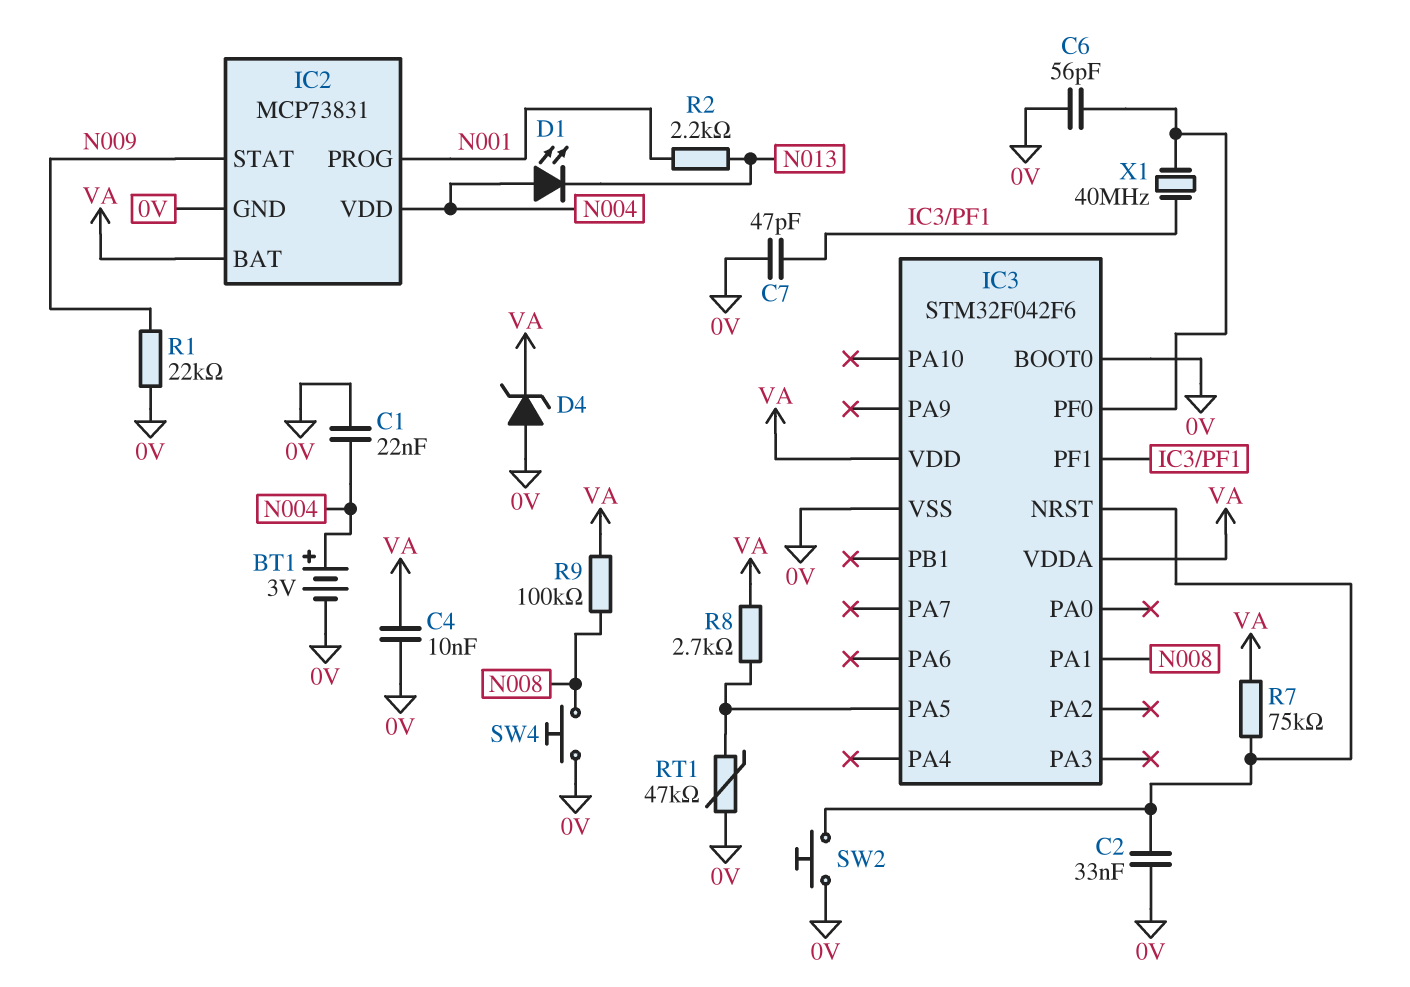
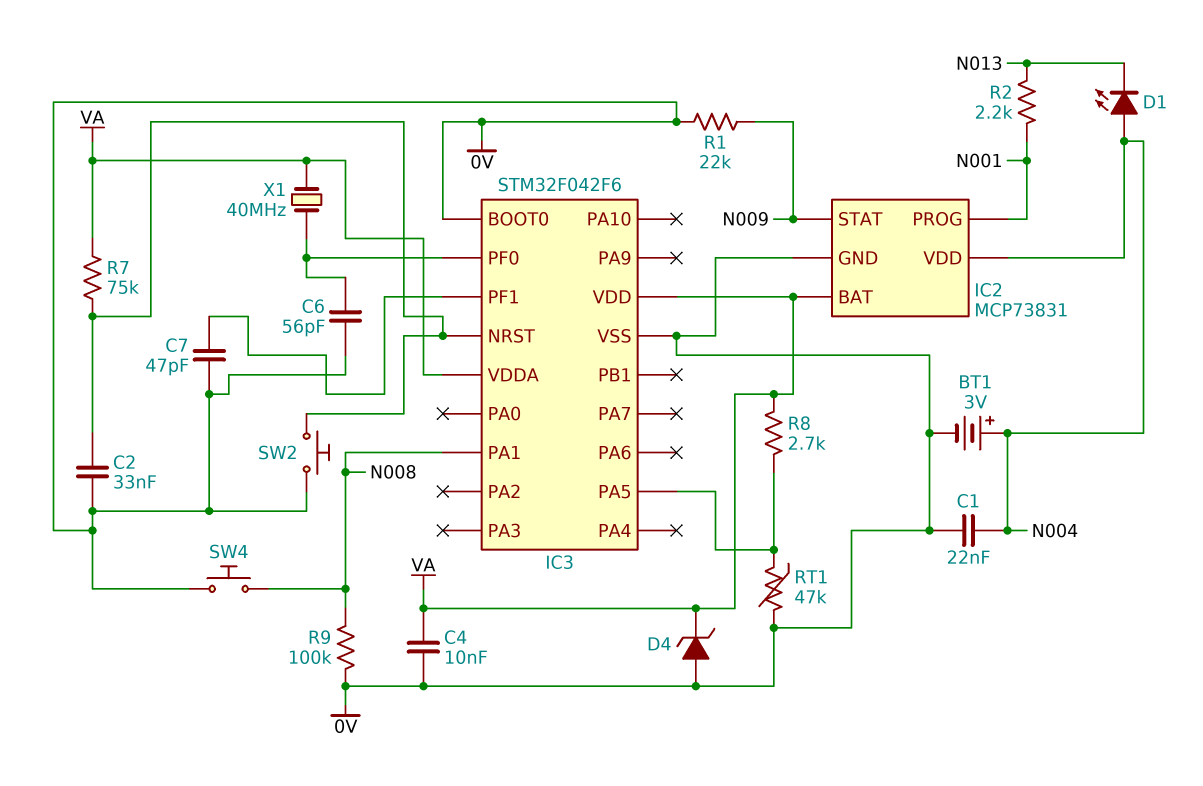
R9: 100k (N008, VA) -> 100k (0V, N008)
X1: 40MHz (IC3/PF0, IC3/PF1) -> 40MHz (IC3/PF0, VA)

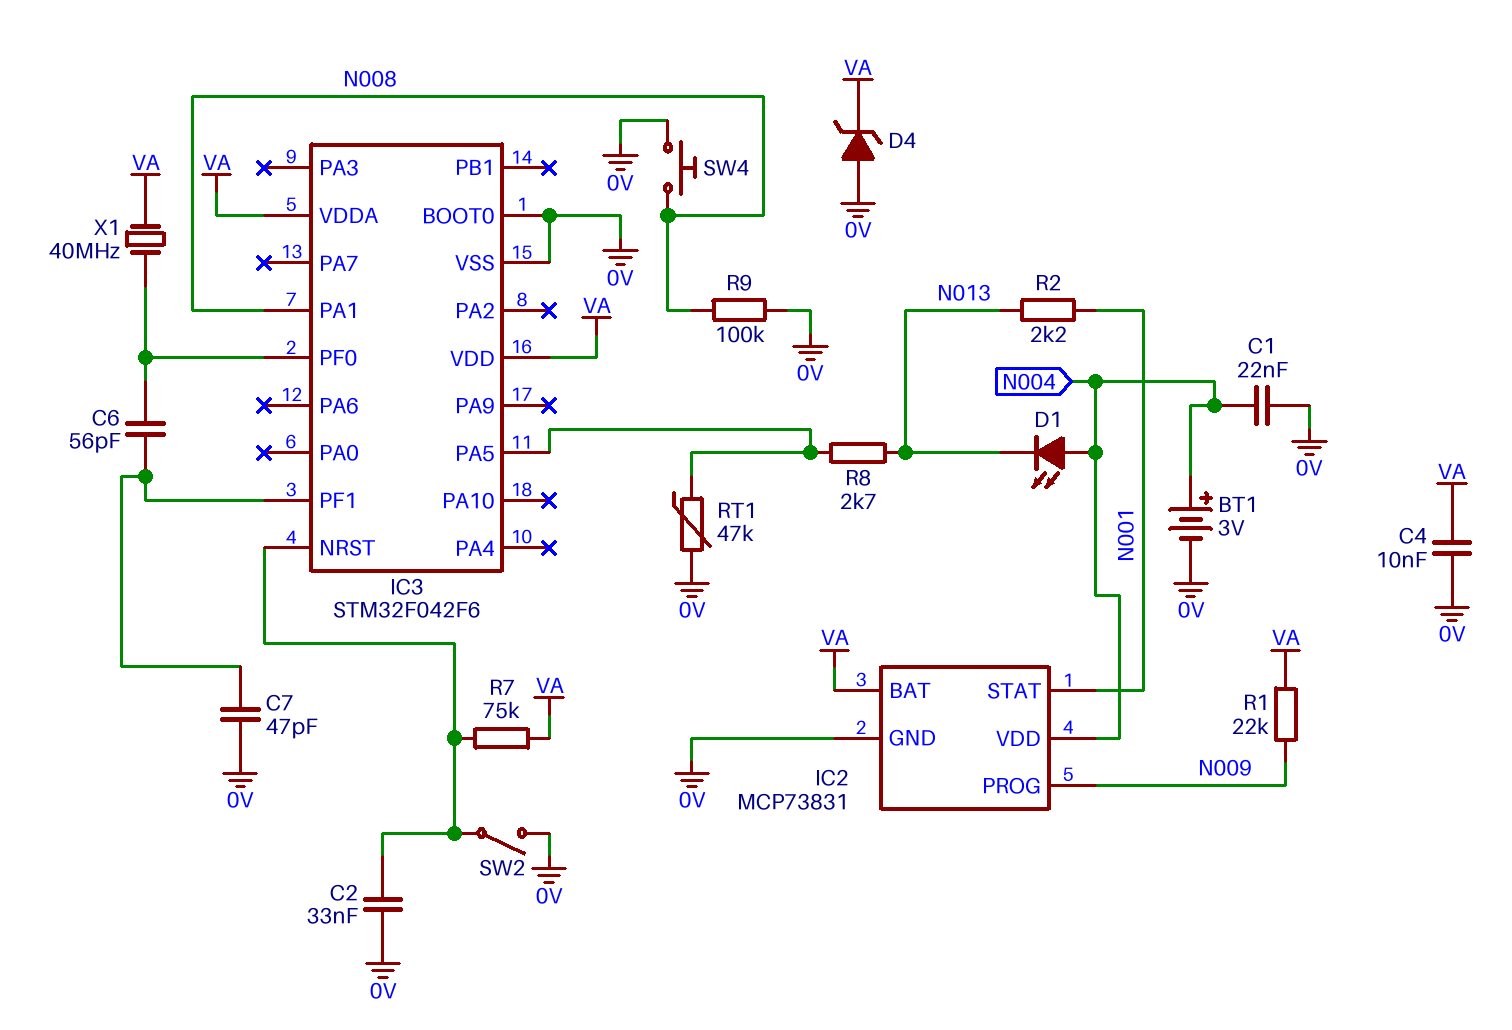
C6: 56pF (0V, IC3/PF0) -> 56pF (IC3/PF0, IC3/PF1)
IC2 pin PROG: N001 -> N009
IC2 pin STAT: N009 -> N001
R1: 22k (0V, N009) -> 22k (N009, VA)
R8: 2.7k (IC3/PA5, VA) -> 2.7k (IC3/PA5, N013)
SW2: button (0V, IC3/NRST) -> switch (0V, IC3/NRST)

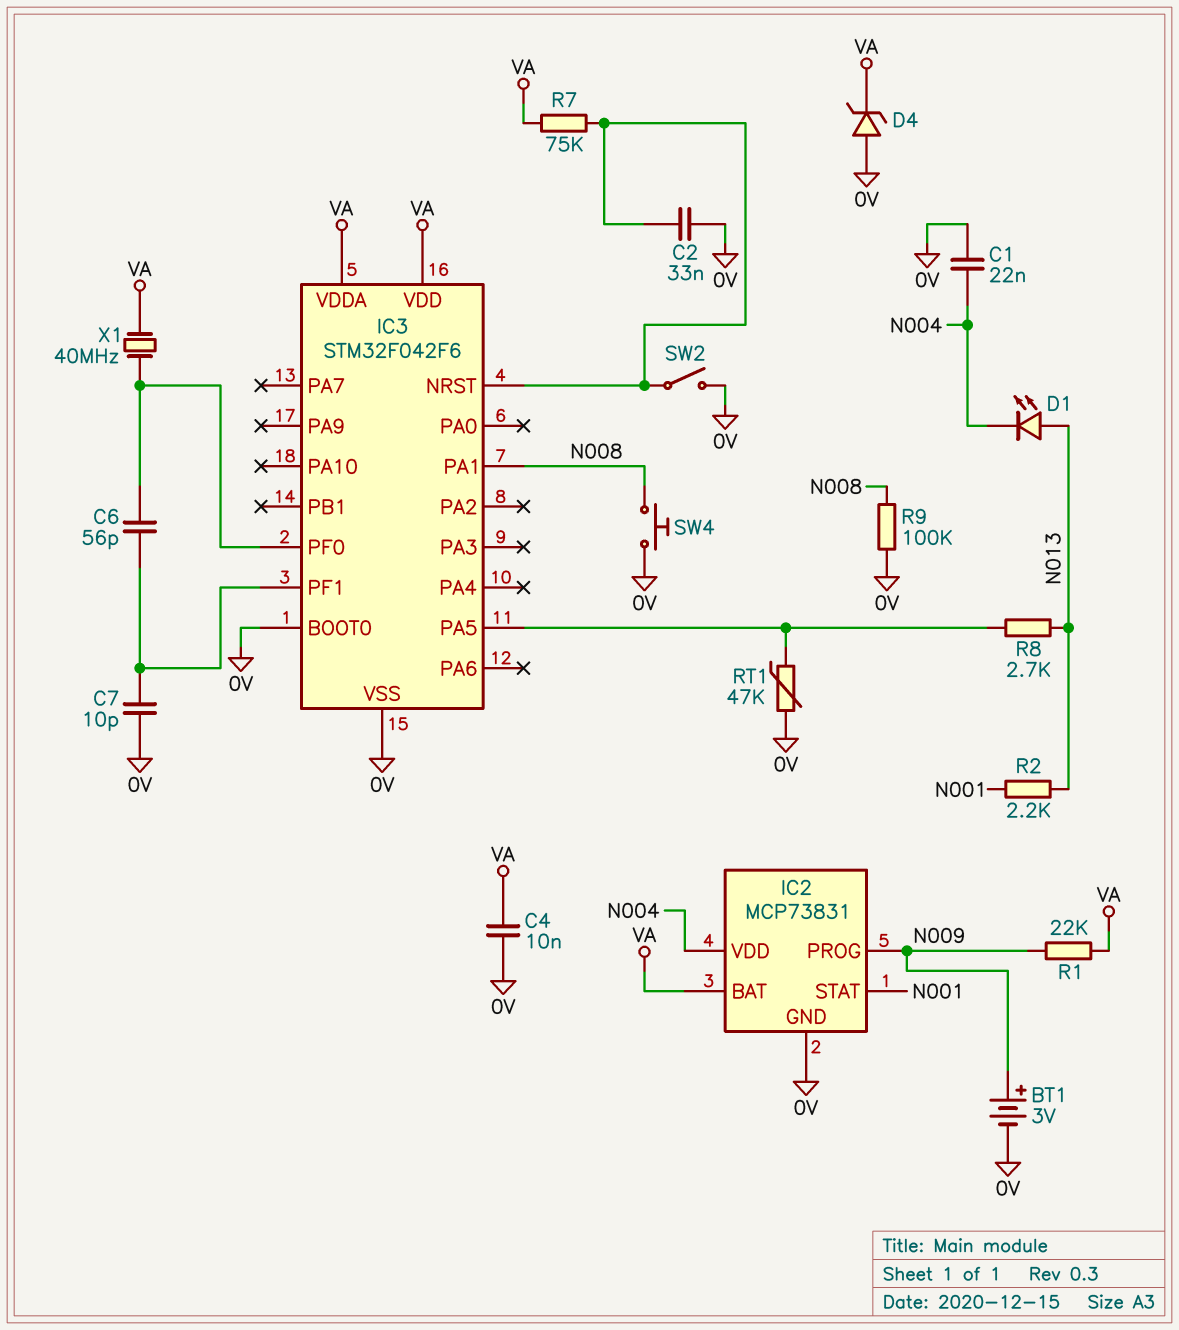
BT1: 3V (plus N004, minus 0V) -> 3V (plus N009, minus 0V)
C7: 47pF (0V, IC3/PF1) -> 10pF (0V, IC3/PF1)
D1: LED (A N004, K N013) -> LED (A N013, K N004)

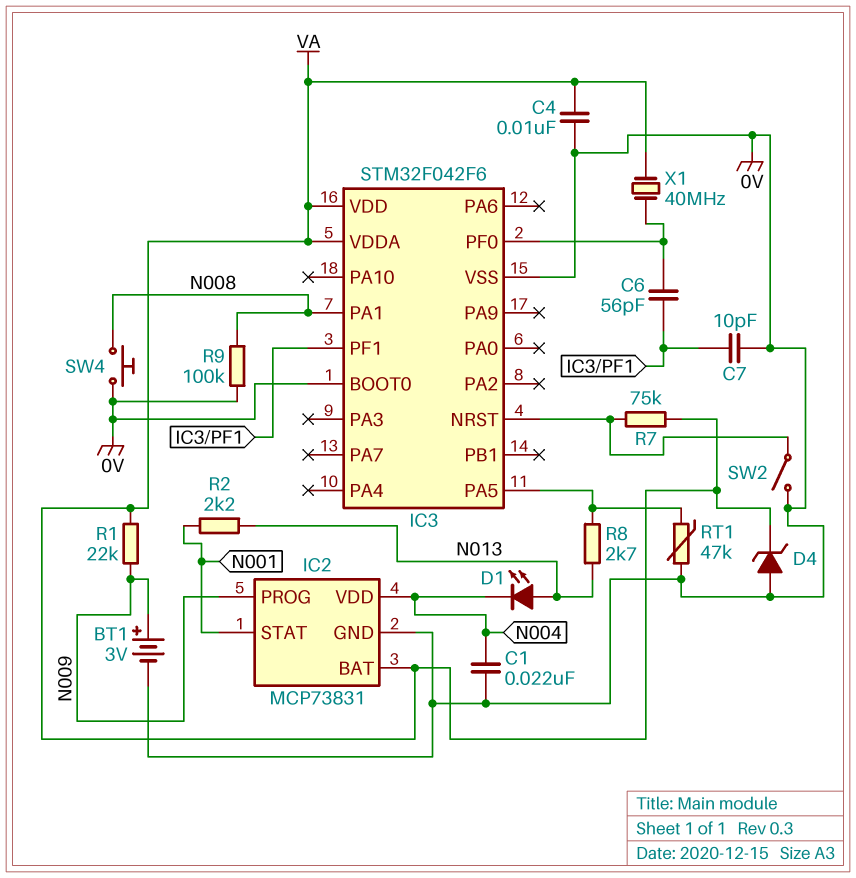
C2: 33nF (0V, IC3/NRST) -> none

